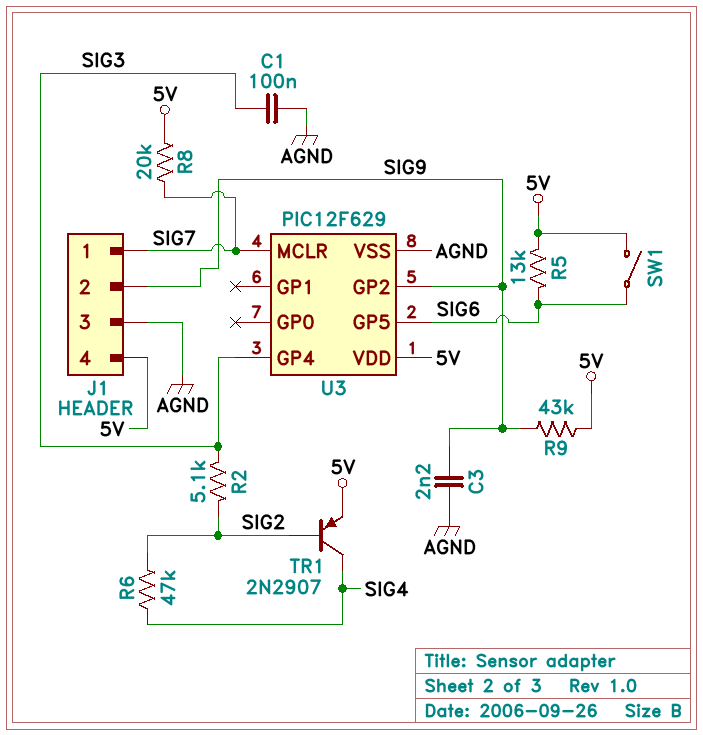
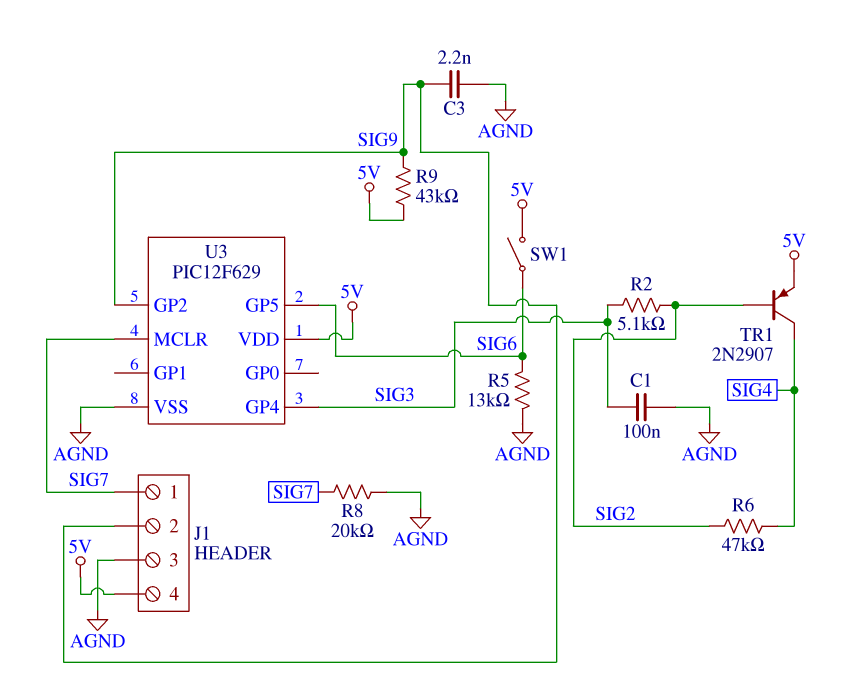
R5: 13k (5V, SIG6) -> 13k (AGND, SIG6)
R8: 20k (5V, SIG7) -> 20k (AGND, SIG7)

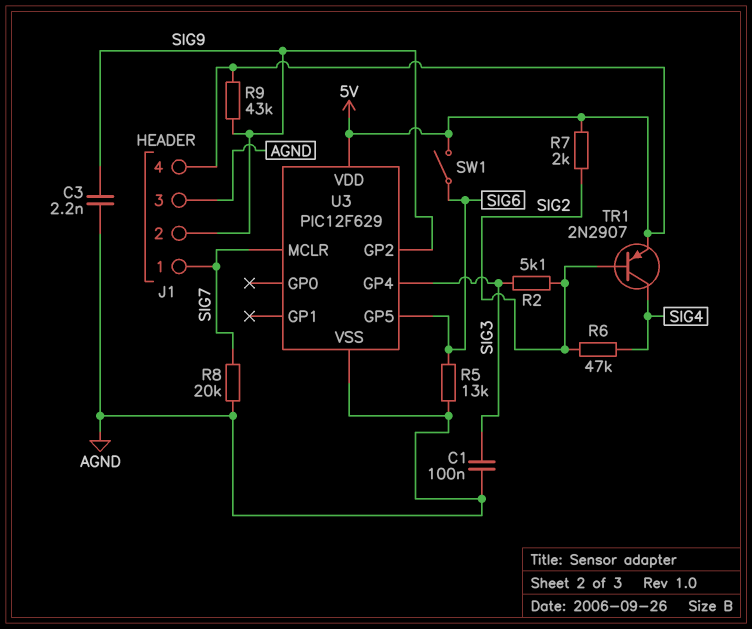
R7: none -> 2k (5V, SIG2)

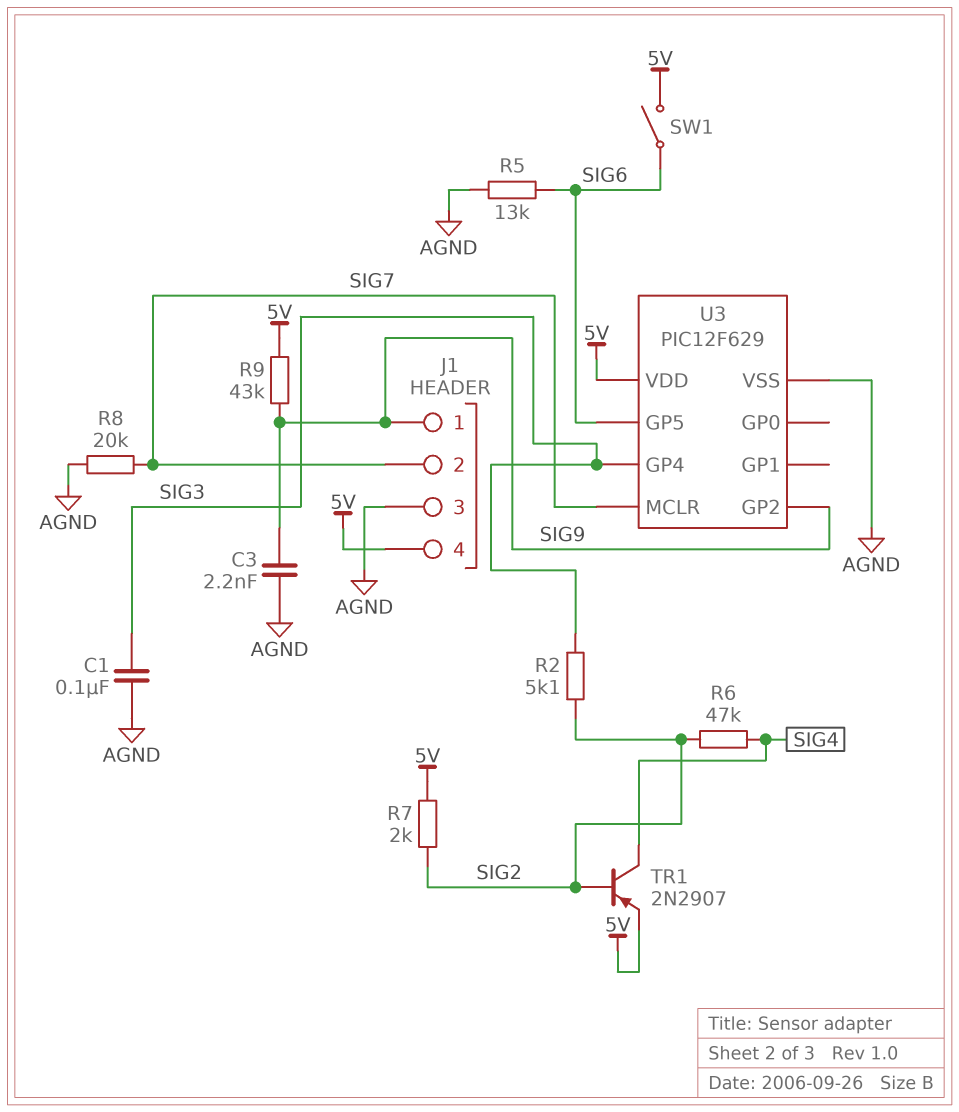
J1 pin 1: SIG7 -> SIG9
J1 pin 2: SIG9 -> SIG7

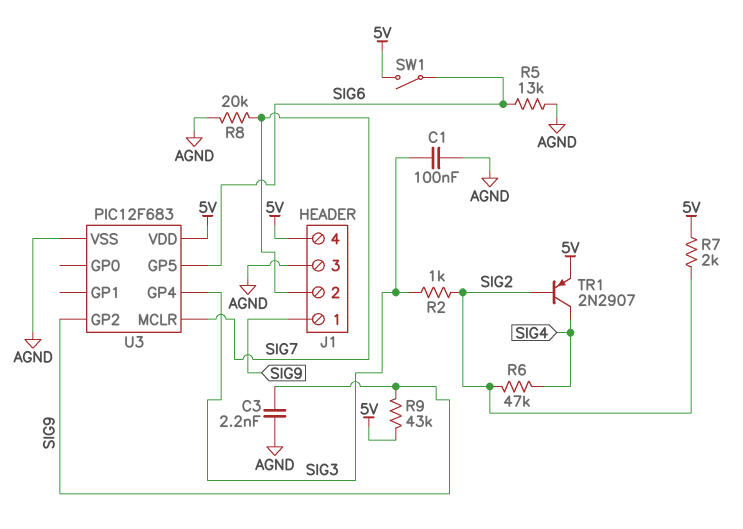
R2: 5.1k (SIG2, SIG3) -> 1k (SIG2, SIG3)
U3: PIC12F629 -> PIC12F683

